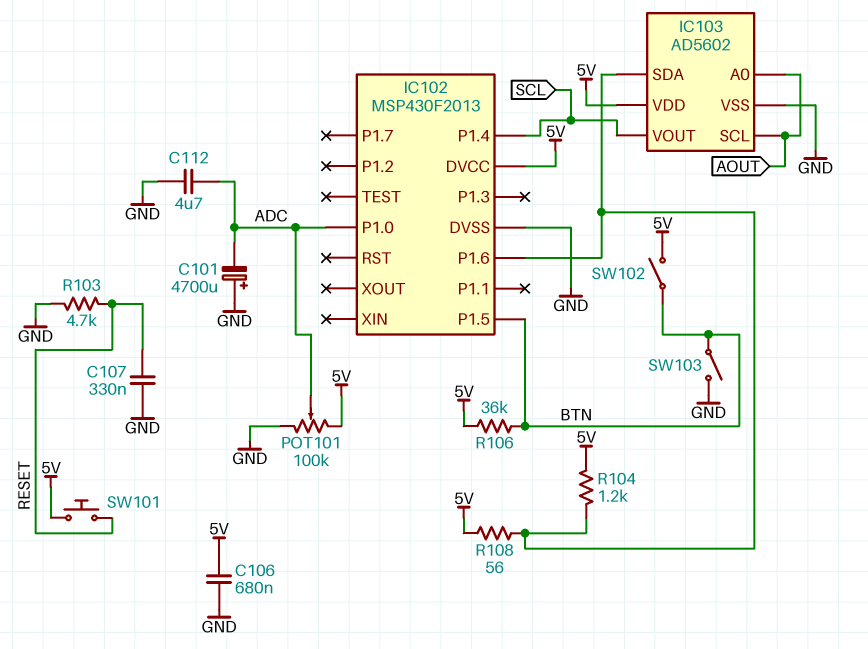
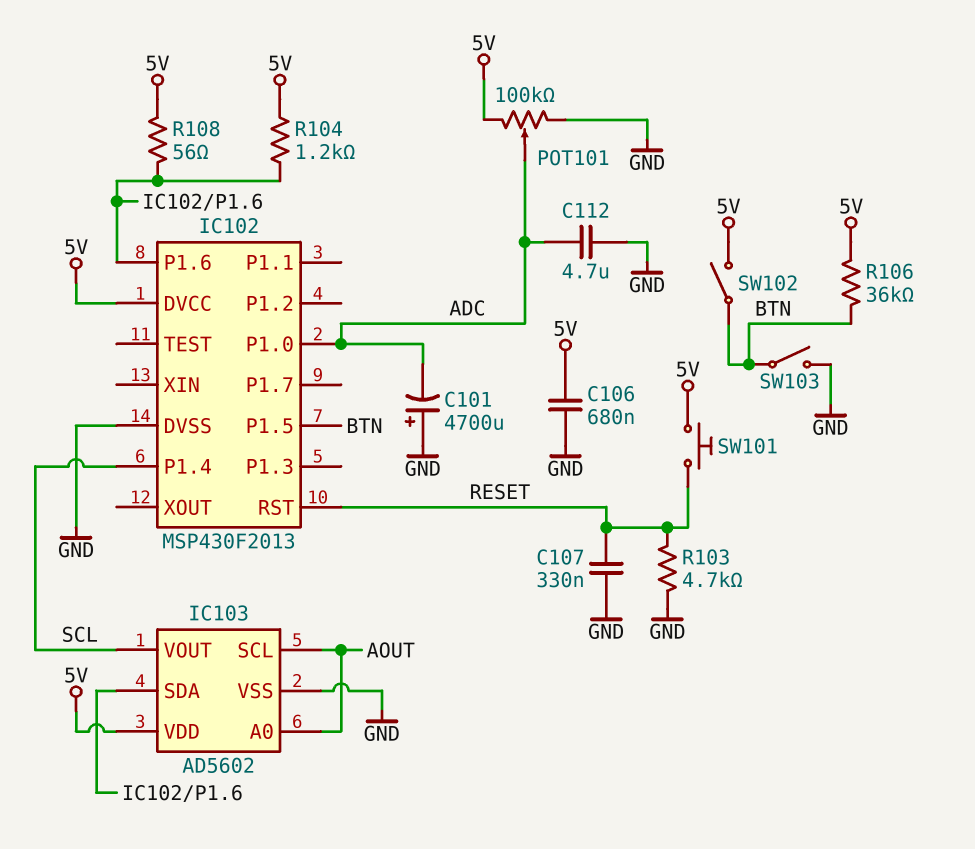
IC102 pin RST: none -> RESET

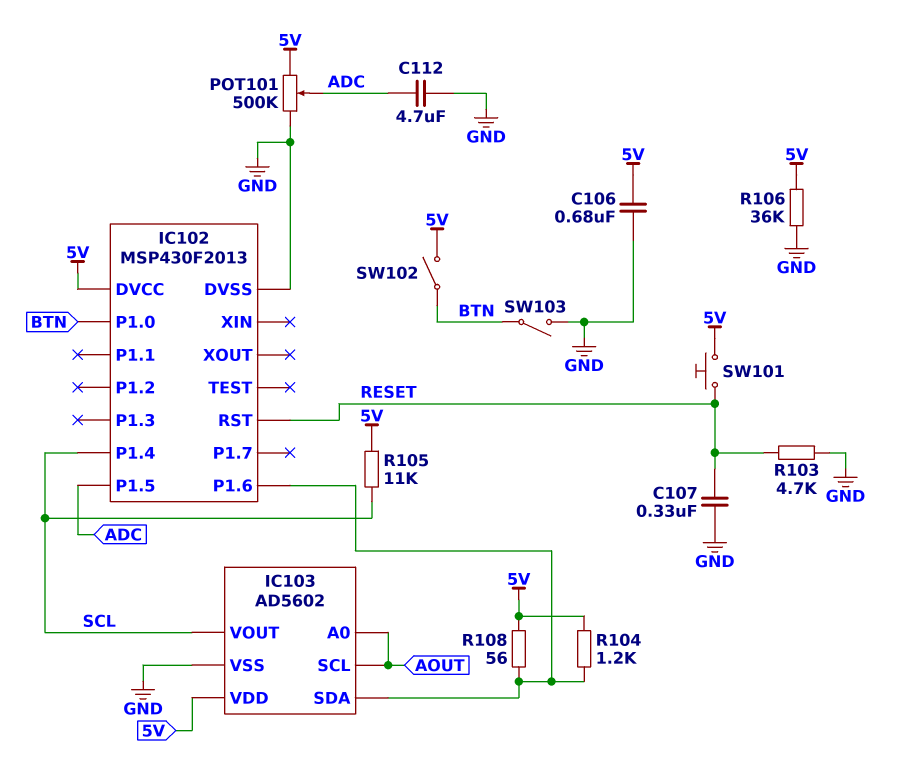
C101: 4700uF (plus GND, minus ADC) -> none
IC102 pin P1.0: ADC -> BTN
IC102 pin P1.5: BTN -> ADC
POT101: 100k (5V, GND, wiper ADC) -> 500k (5V, GND, wiper ADC)
R105: none -> 11k (5V, SCL)
R106: 36k (5V, BTN) -> 36k (5V, GND)

